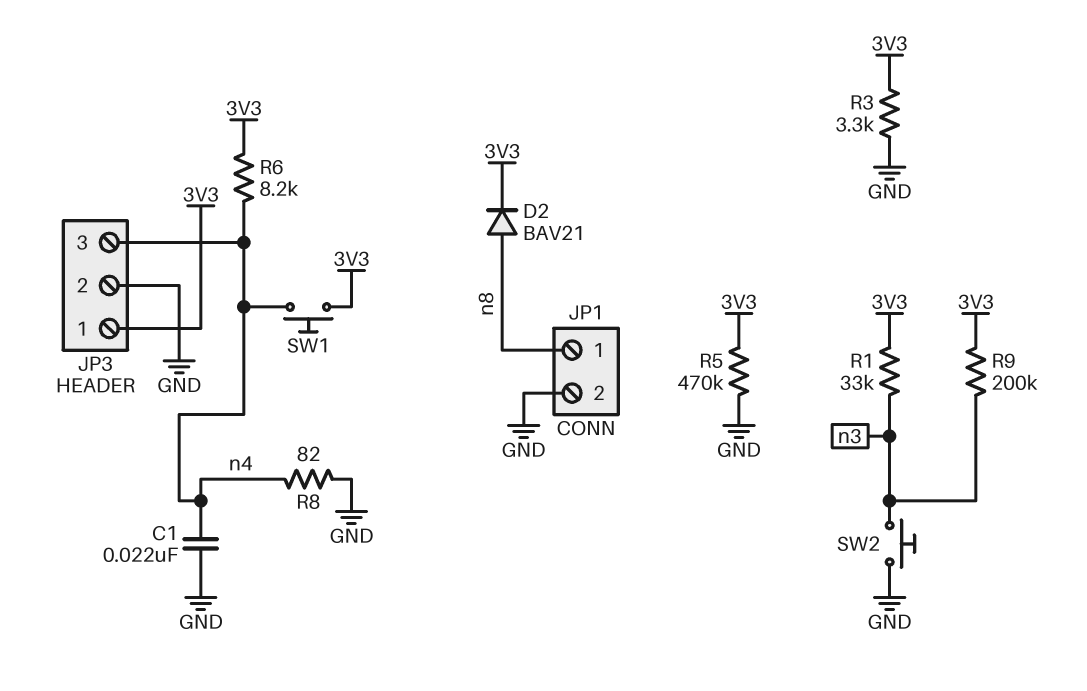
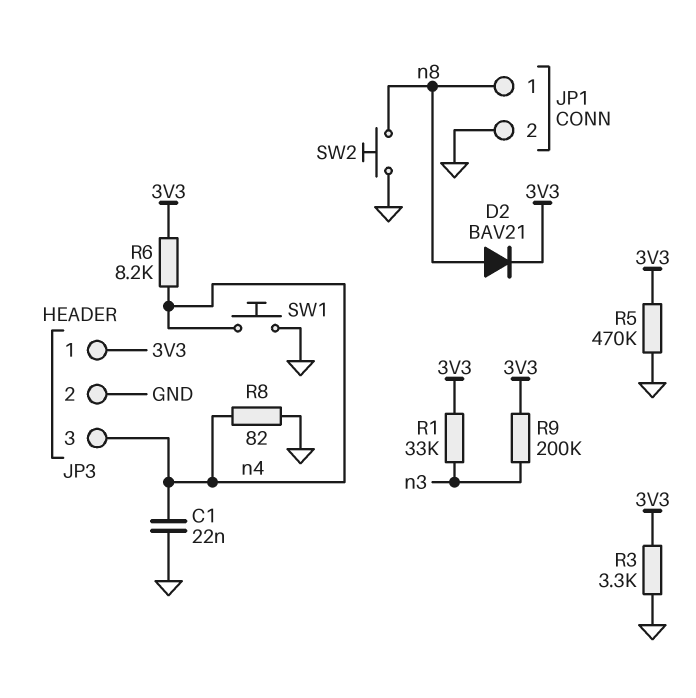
SW1: button (3V3, n4) -> button (GND, n4)
SW2: button (GND, n3) -> button (GND, n8)

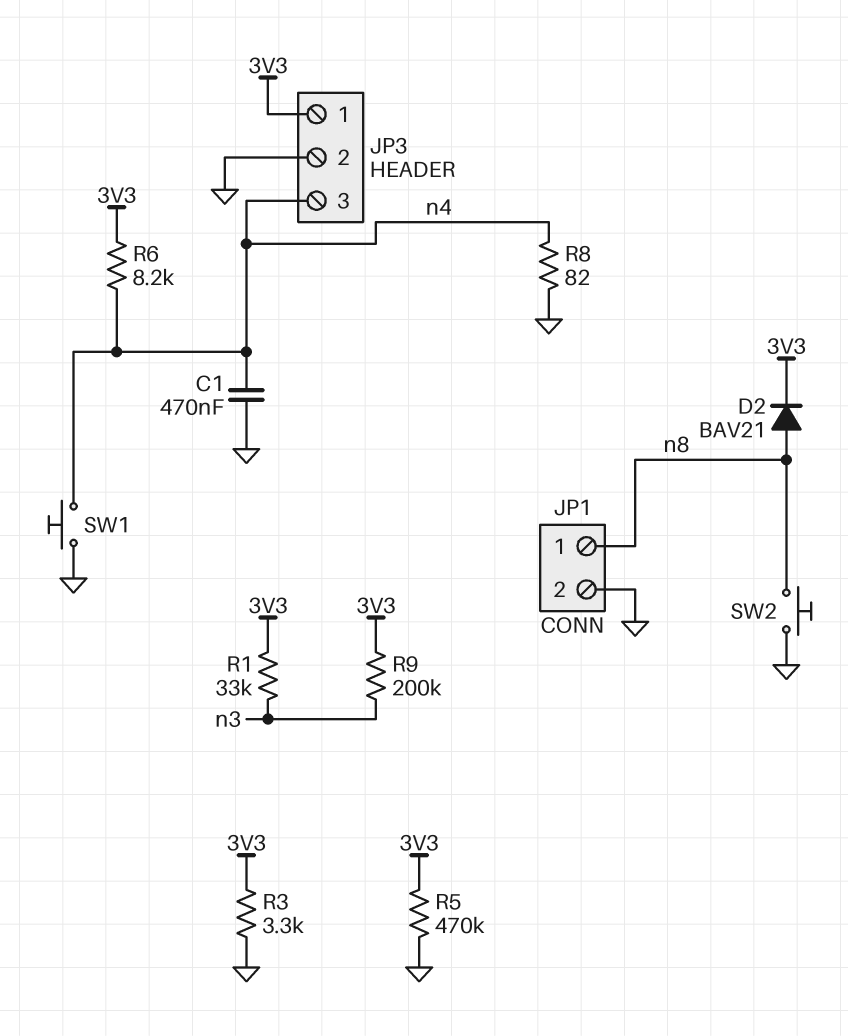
C1: 22nF (GND, n4) -> 470nF (GND, n4)

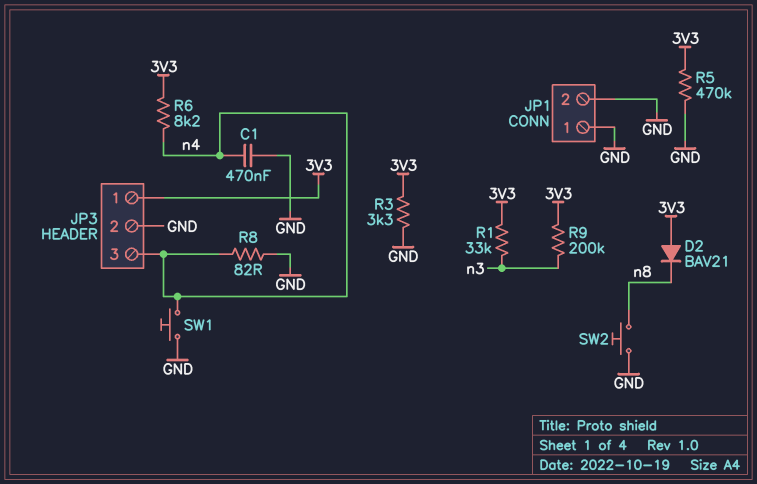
D2: diode BAV21 (A n8, K 3V3) -> diode BAV21 (A 3V3, K n8)
JP1 pin 1: n8 -> GND

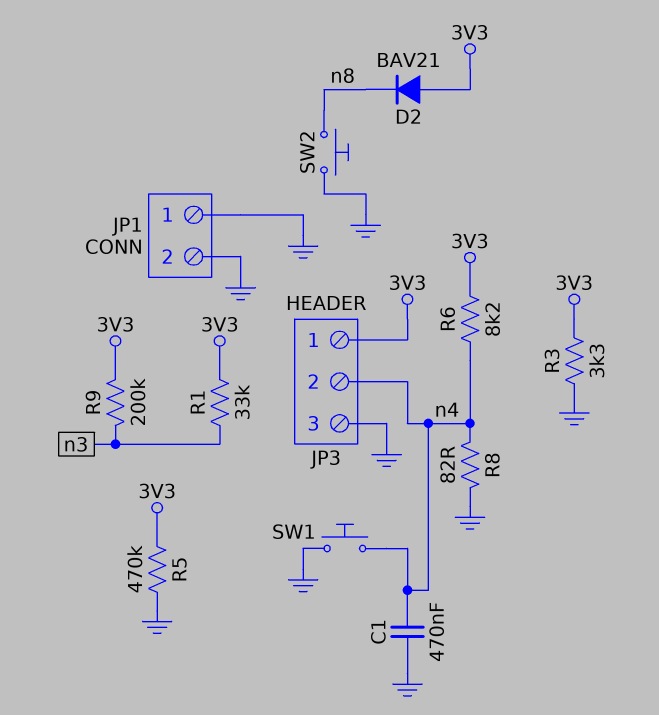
JP3 pin 2: GND -> n4
JP3 pin 3: n4 -> GND

